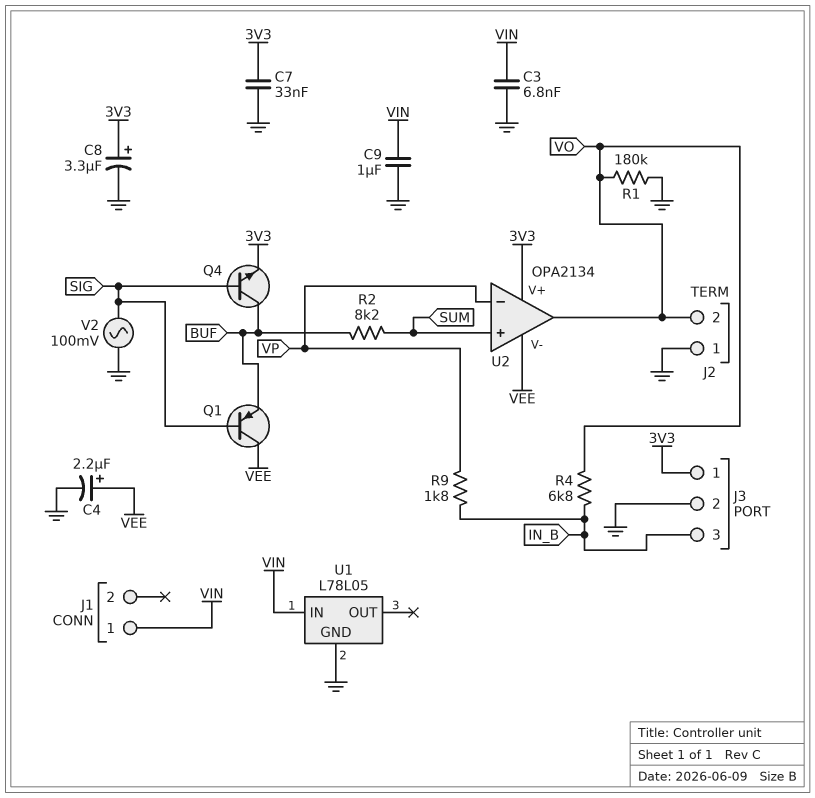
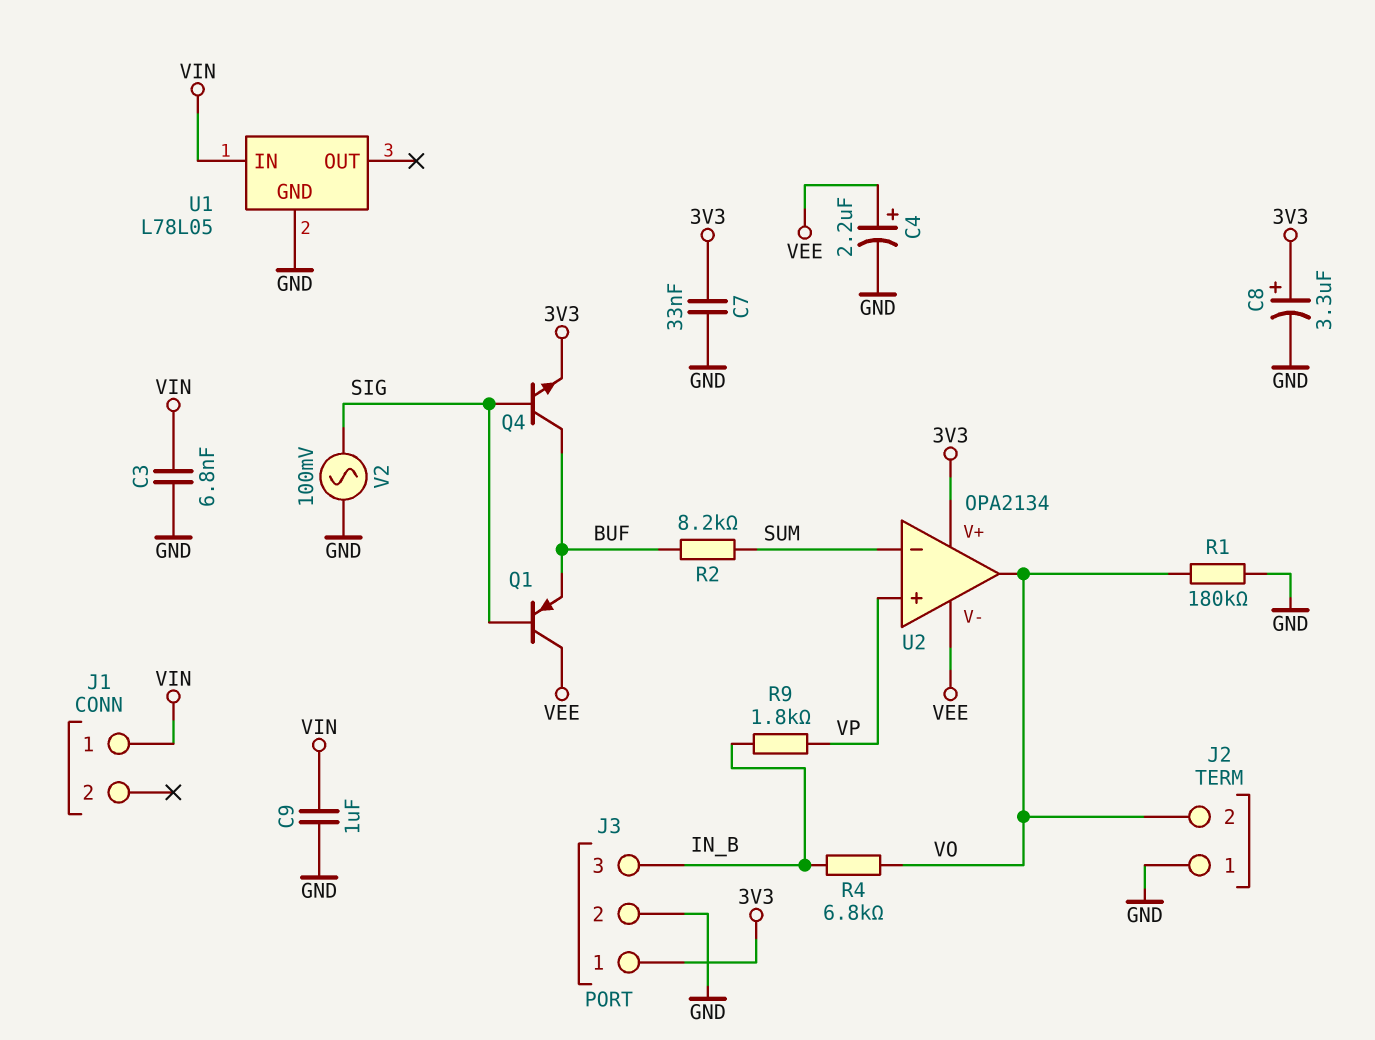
U2 pin in+: SUM -> VP
U2 pin in-: VP -> SUM

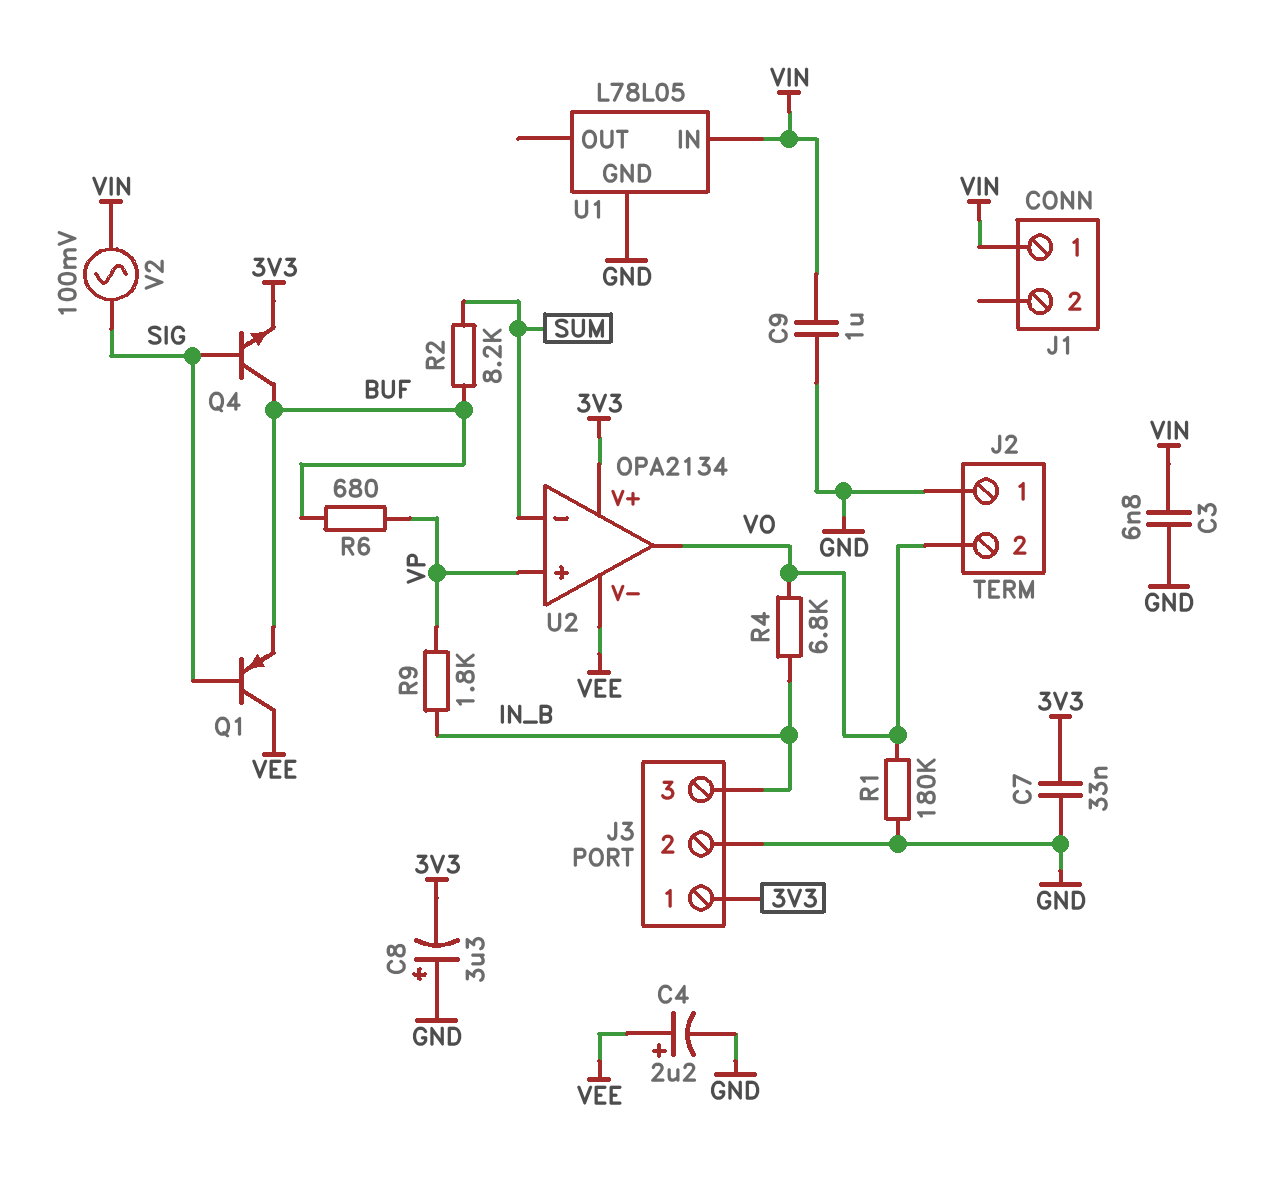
C8: 3.3uF (plus 3V3, minus GND) -> 3.3uF (plus GND, minus 3V3)
R6: none -> 680 (BUF, VP)
V2: AC 100mV (GND, SIG) -> AC 100mV (SIG, VIN)

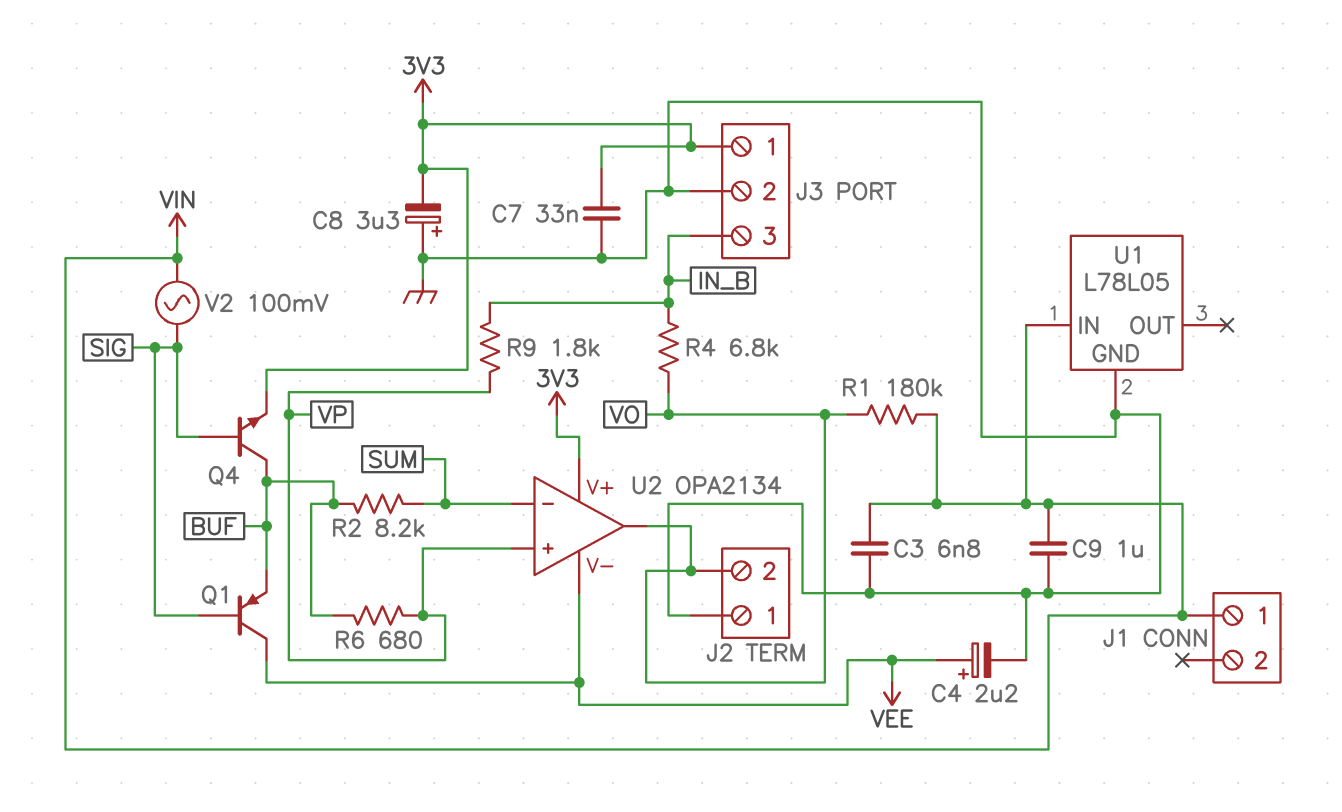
R1: 180k (GND, VO) -> 180k (VIN, VO)

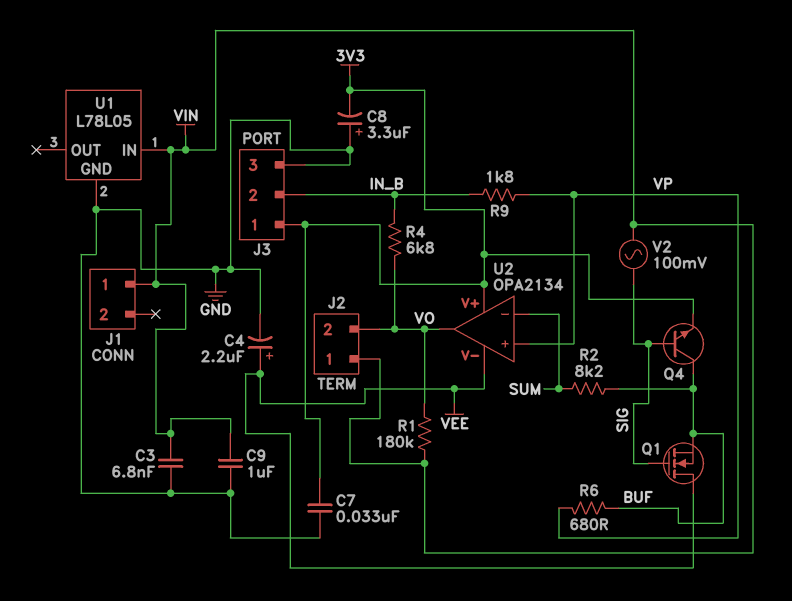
J2 pin 1: GND -> VIN
J3 pin 2: GND -> IN_B
J3 pin 3: IN_B -> GND
Q1: PNP (B SIG, C VEE, E BUF) -> NMOS (G SIG, D VEE, S BUF)

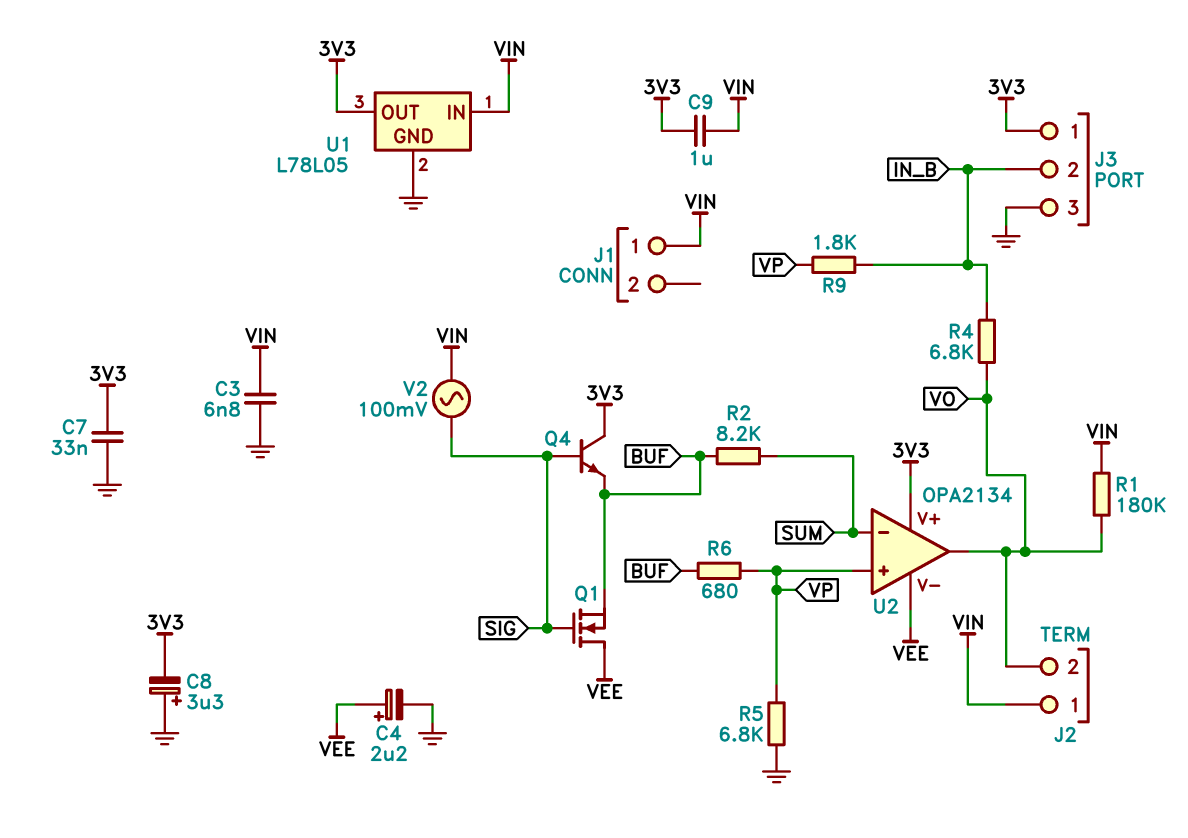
C9: 1uF (GND, VIN) -> 1uF (3V3, VIN)
Q4: NPN (B SIG, C BUF, E 3V3) -> NPN (B SIG, C 3V3, E BUF)
R5: none -> 6.8k (GND, VP)
U1 pin OUT: none -> 3V3

